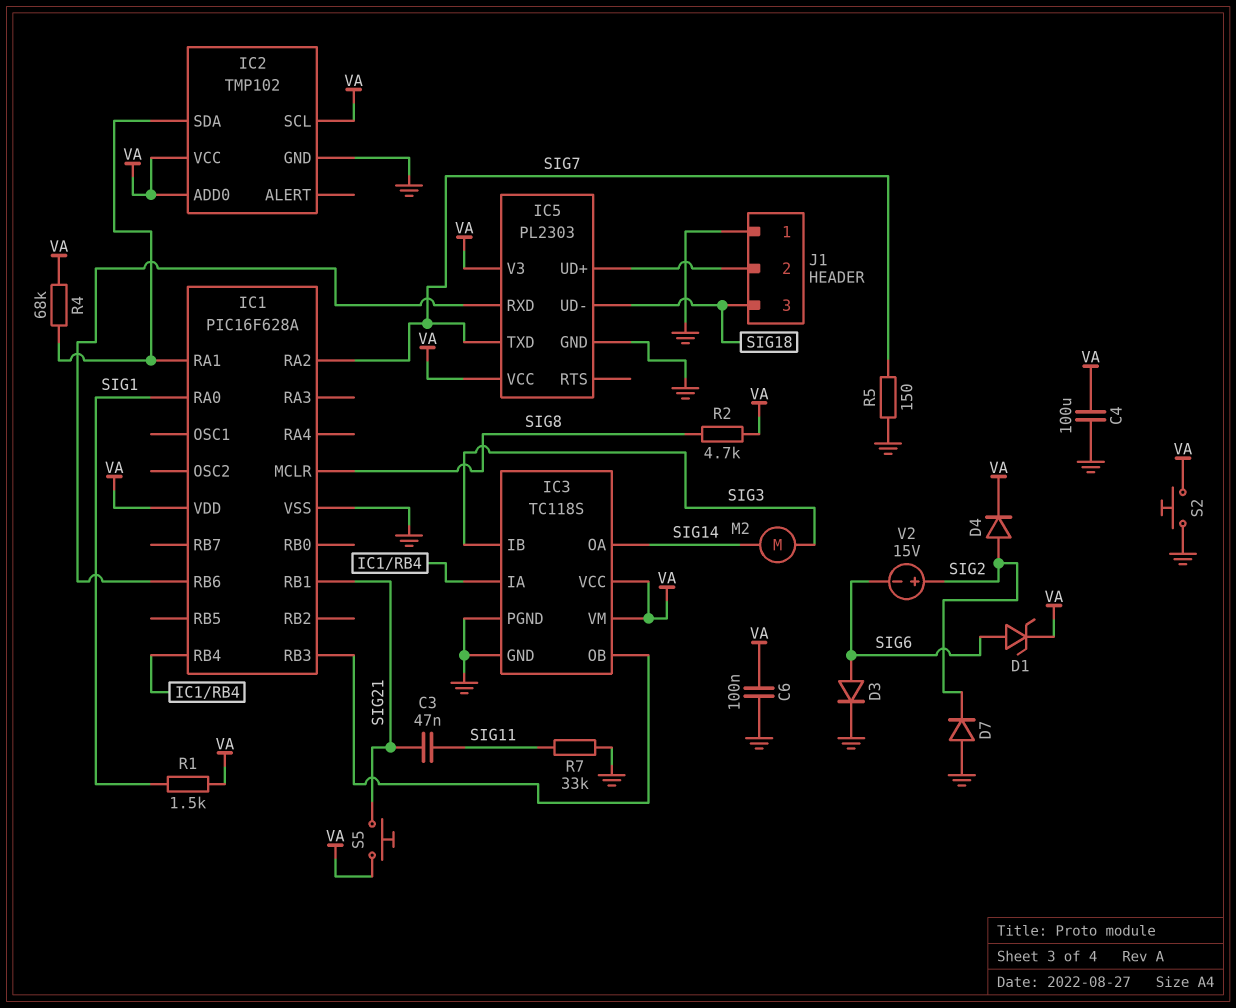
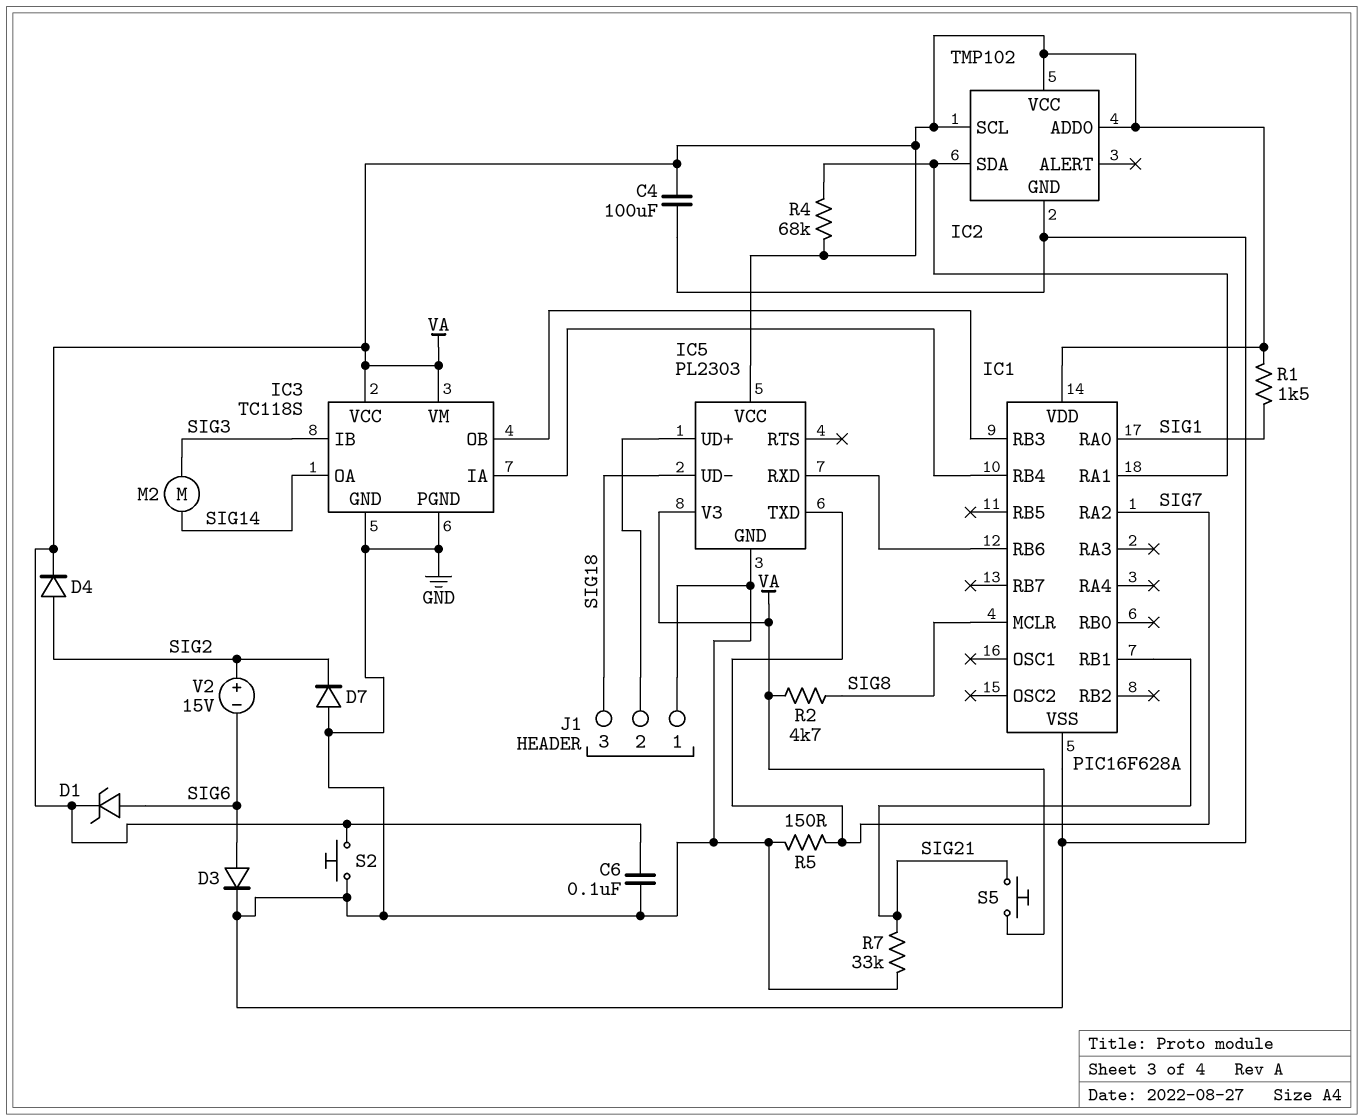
C3: 47nF (SIG11, SIG21) -> none
R7: 33k (GND, SIG11) -> 33k (GND, SIG21)

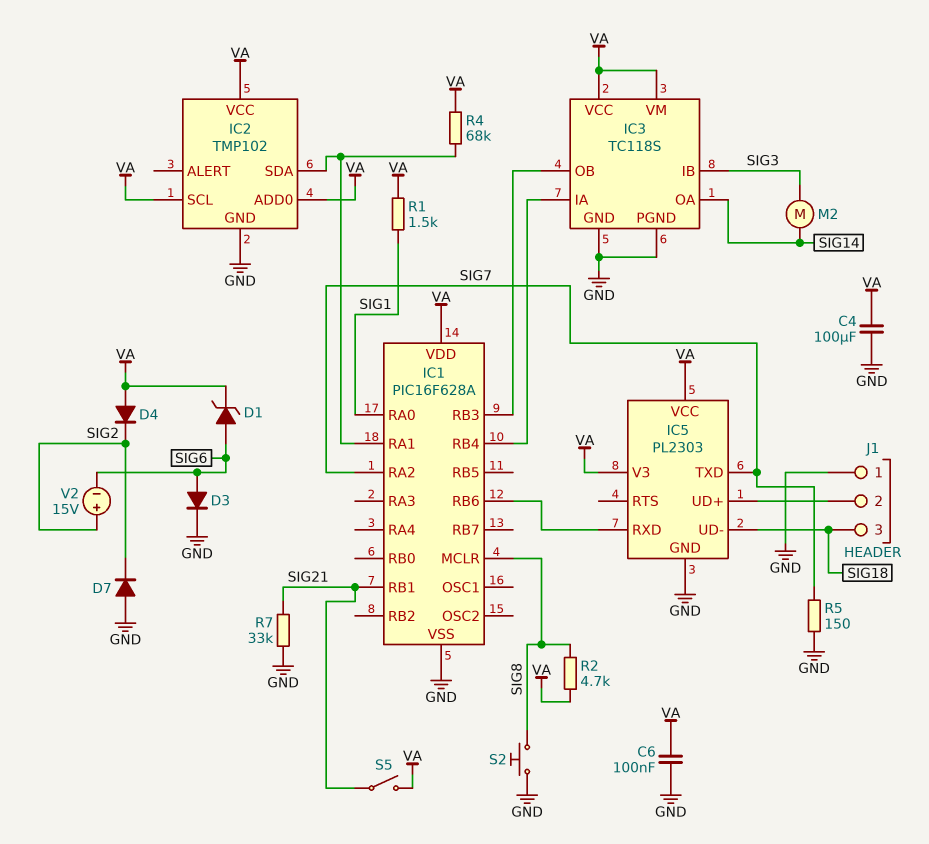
D4: diode (A SIG2, K VA) -> diode (A VA, K SIG2)
S2: button (GND, VA) -> button (GND, SIG8)
S5: button (SIG21, VA) -> switch (SIG21, VA)

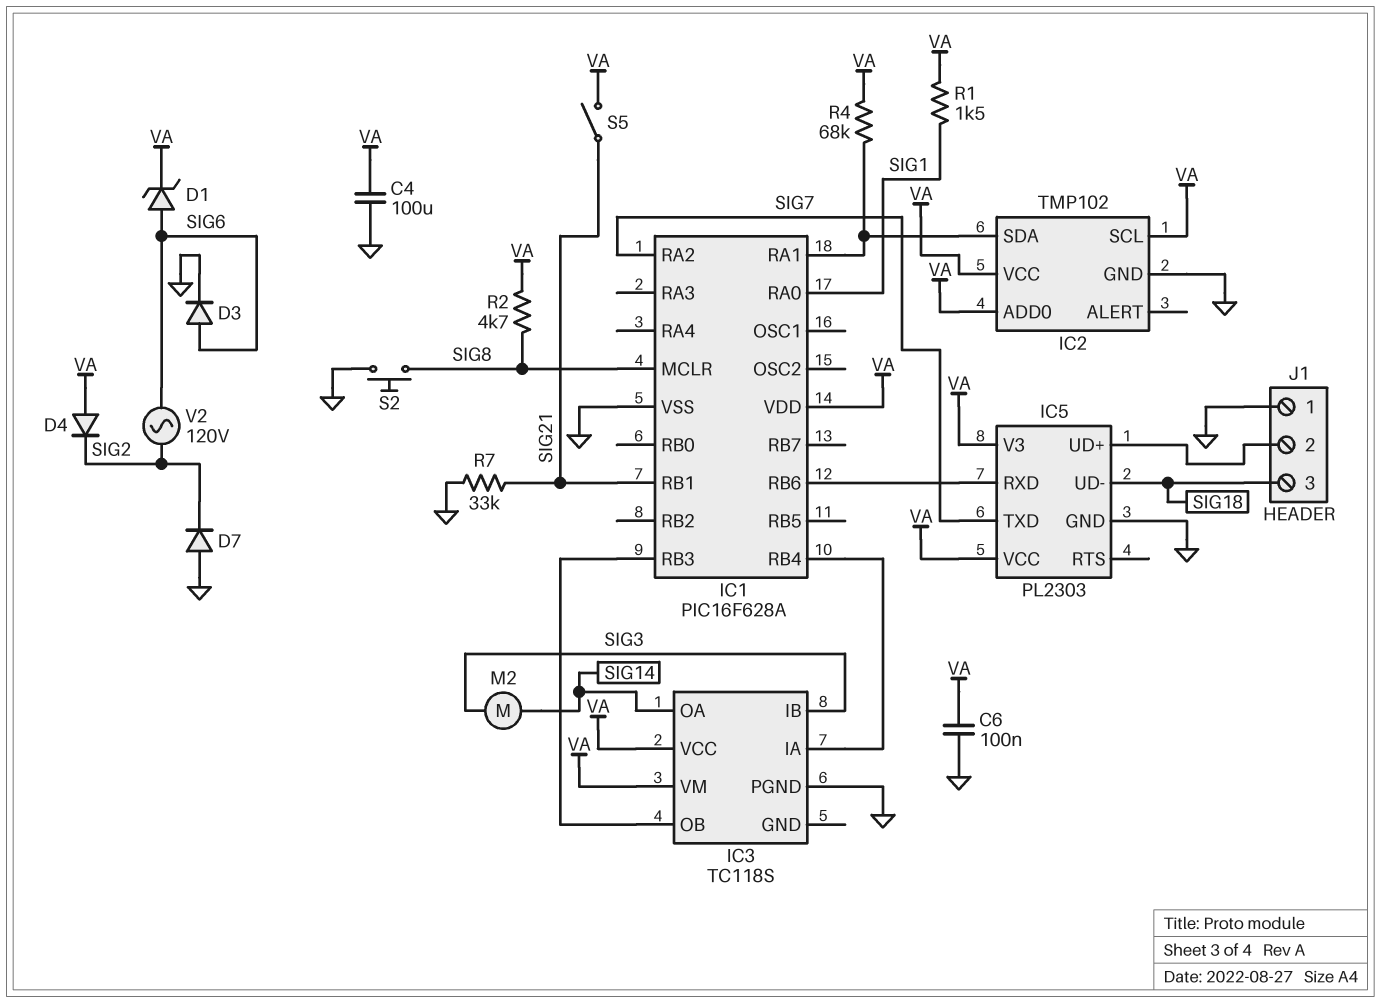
IC3 pin GND: GND -> none
R5: 150 (GND, SIG7) -> none
V2: 15V (plus SIG2, minus SIG6) -> AC 120V (SIG2, SIG6)

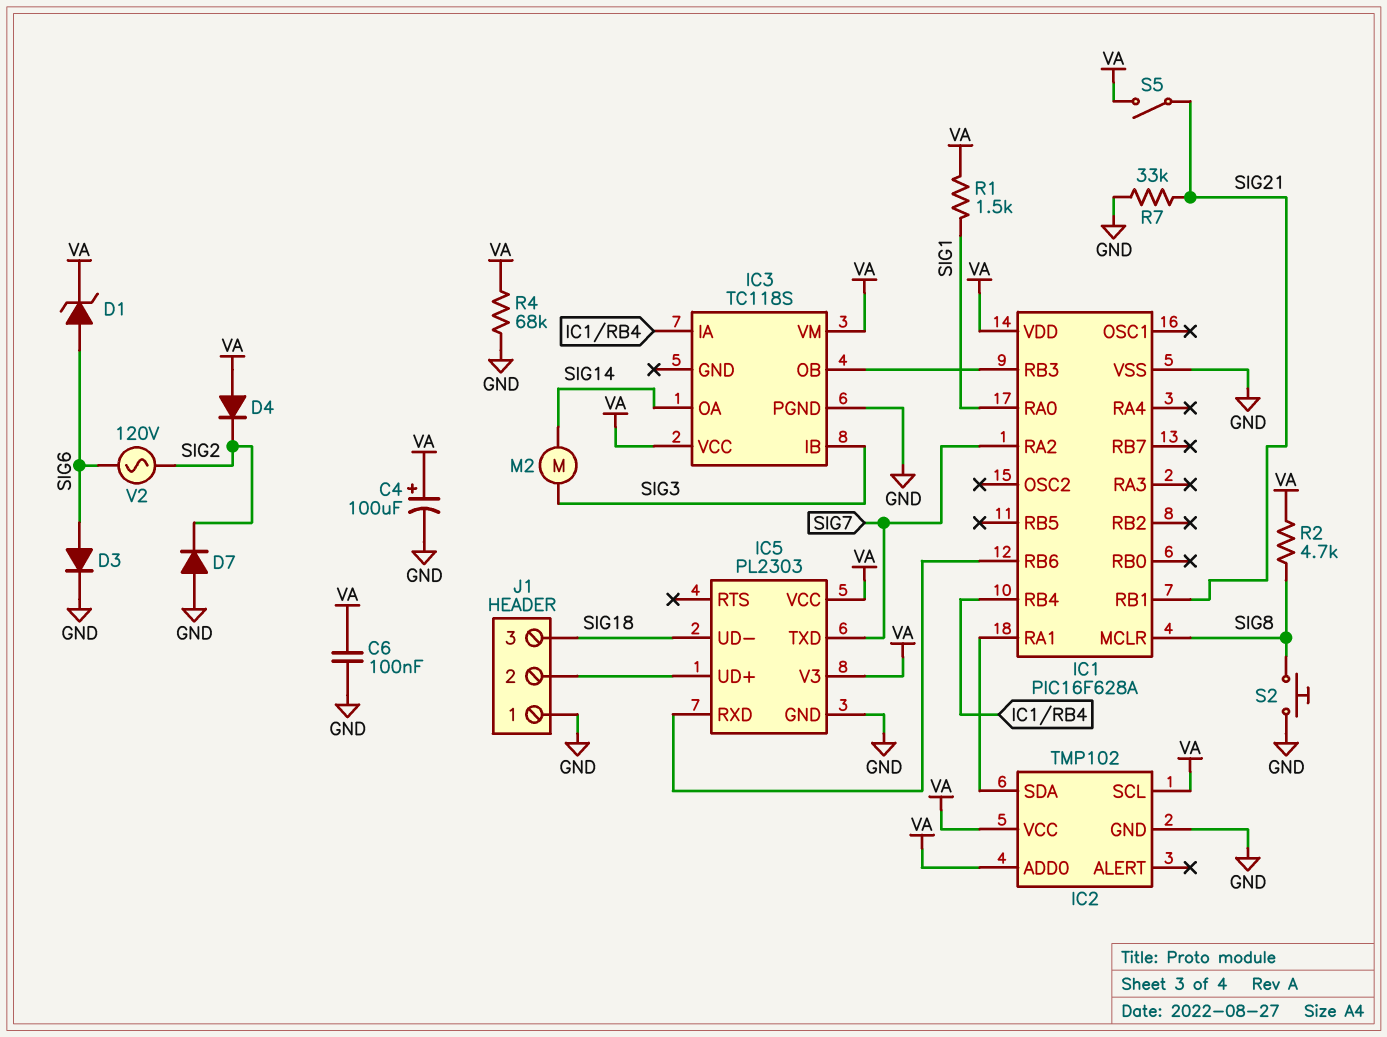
C4: 100uF (GND, VA) -> 100uF (plus VA, minus GND)
R4: 68k (IC1/RA1, VA) -> 68k (GND, VA)

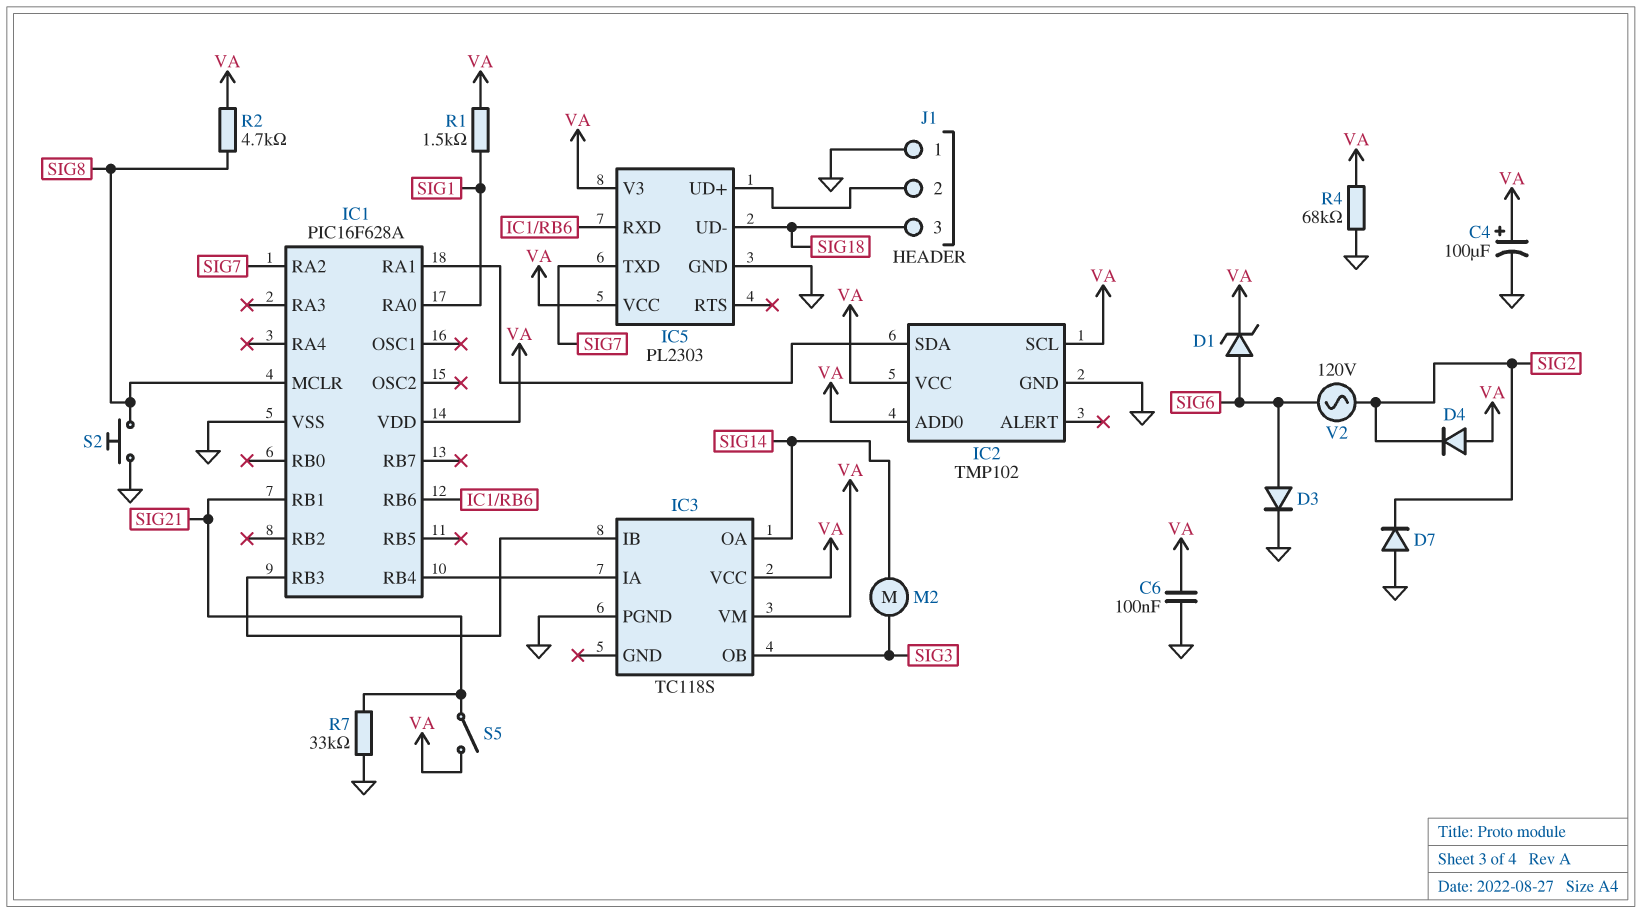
IC3 pin IB: SIG3 -> IC1/RB3
IC3 pin OB: IC1/RB3 -> SIG3

